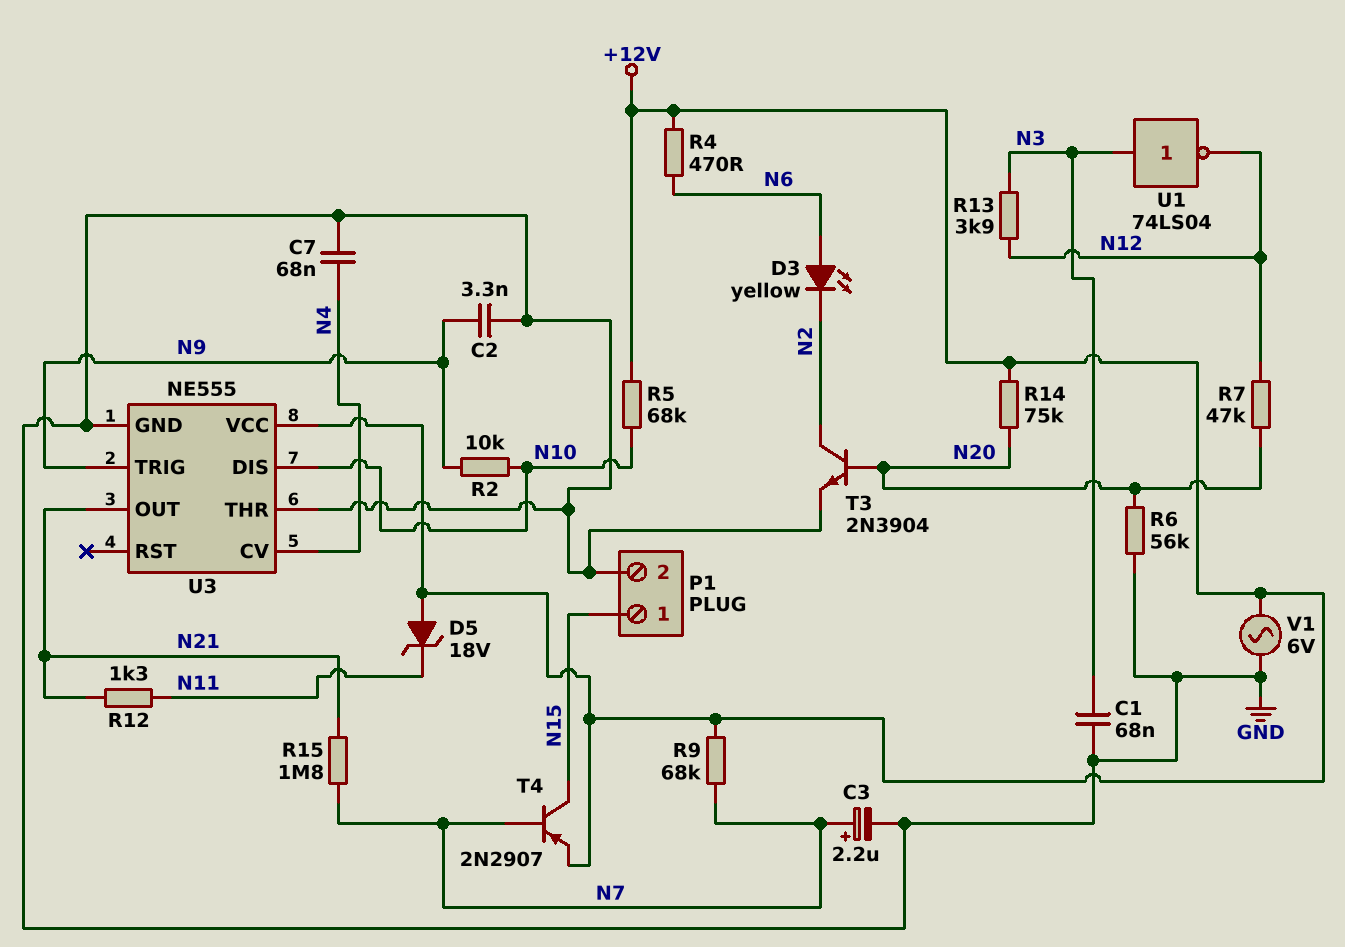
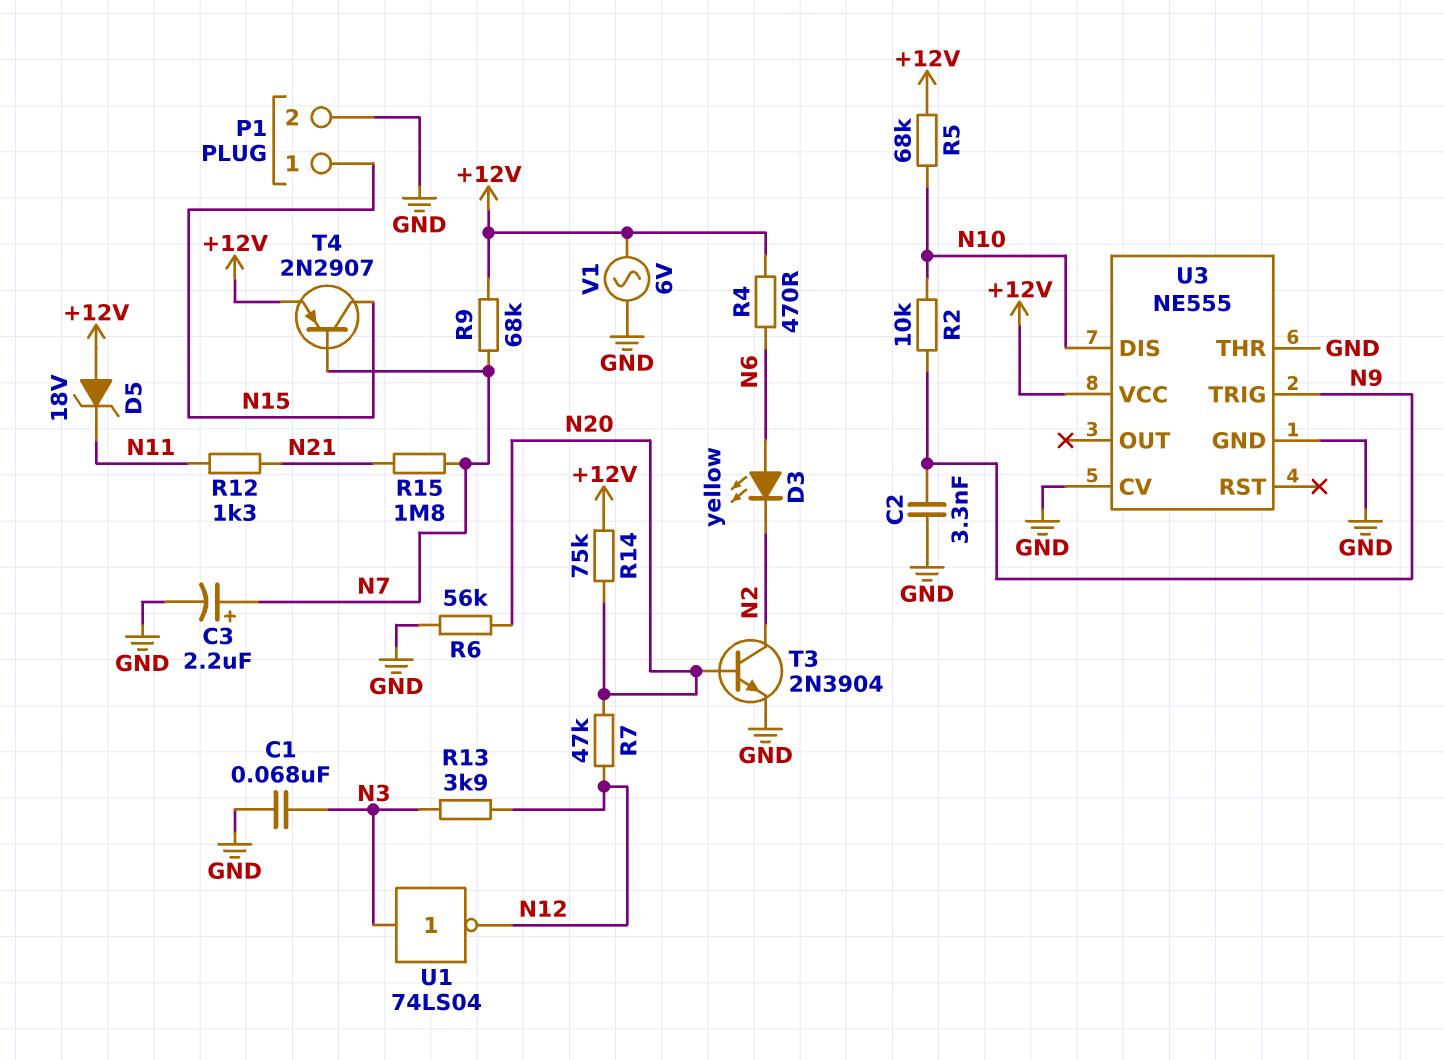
C7: 68nF (GND, N4) -> none
U3 pin CV: N4 -> GND
U3 pin OUT: N21 -> none

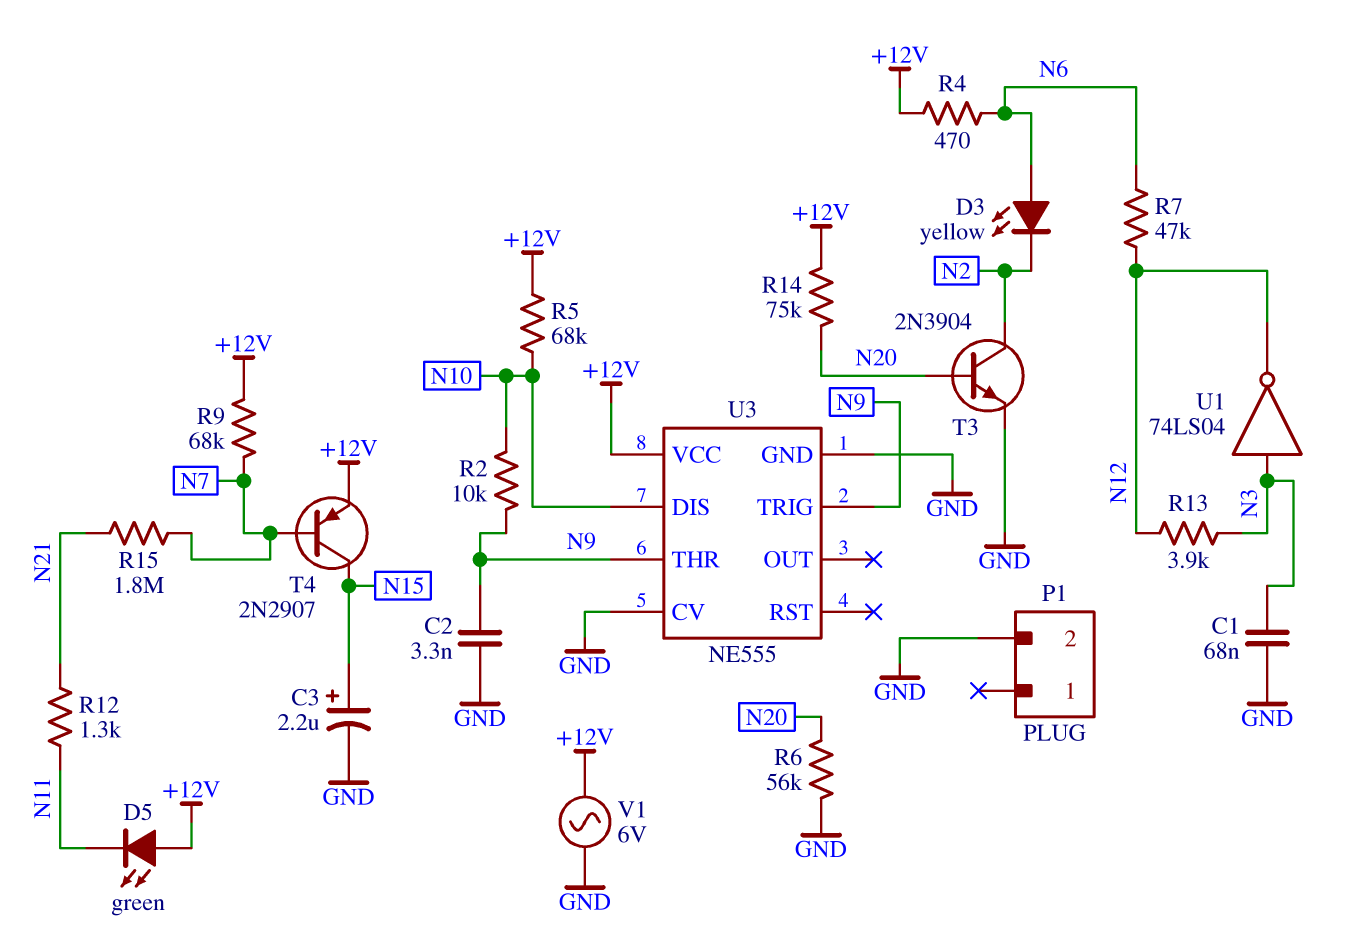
C3: 2.2uF (plus N7, minus GND) -> 2.2uF (plus N15, minus GND)
D5: zener 18V (A +12V, K N11) -> LED green (A +12V, K N11)
P1 pin 1: N15 -> none
R7: 47k (N12, N20) -> 47k (N6, N12)
U3 pin THR: GND -> N9

